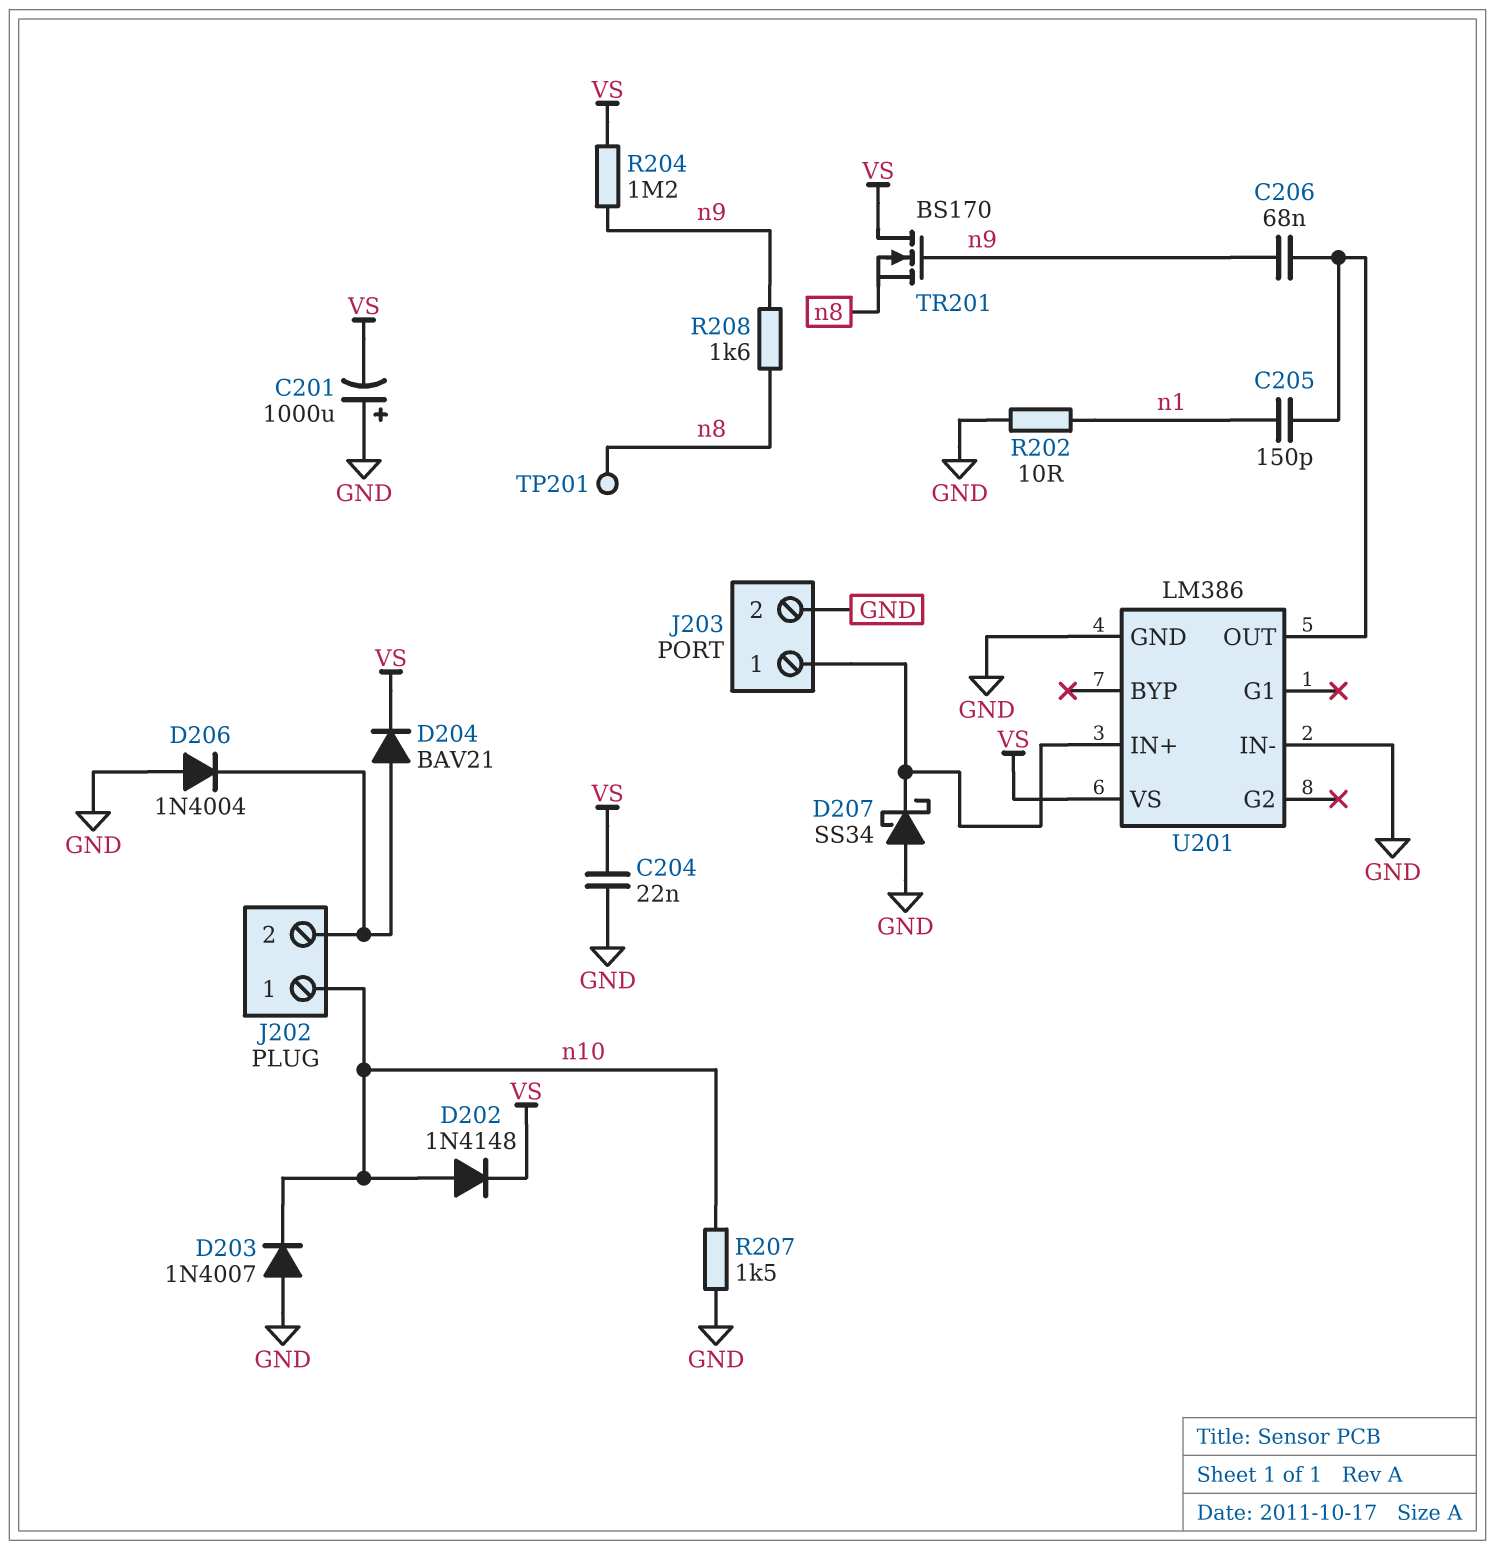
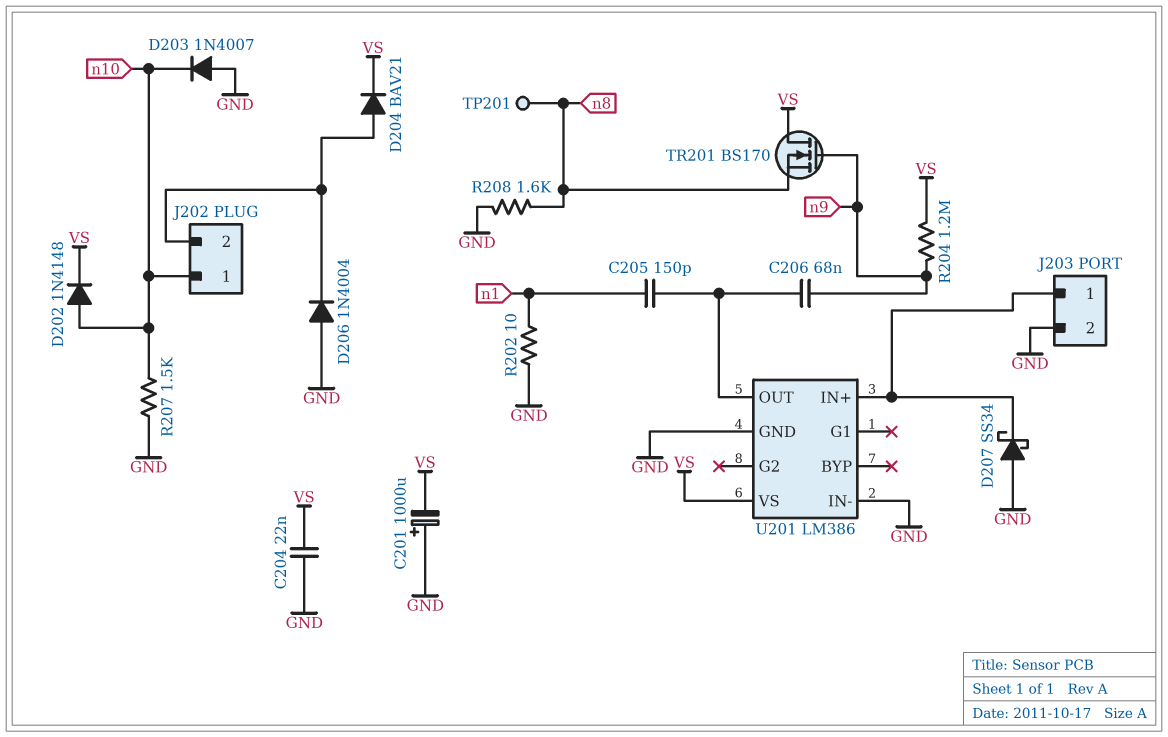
R208: 1.6k (n8, n9) -> 1.6k (GND, n8)

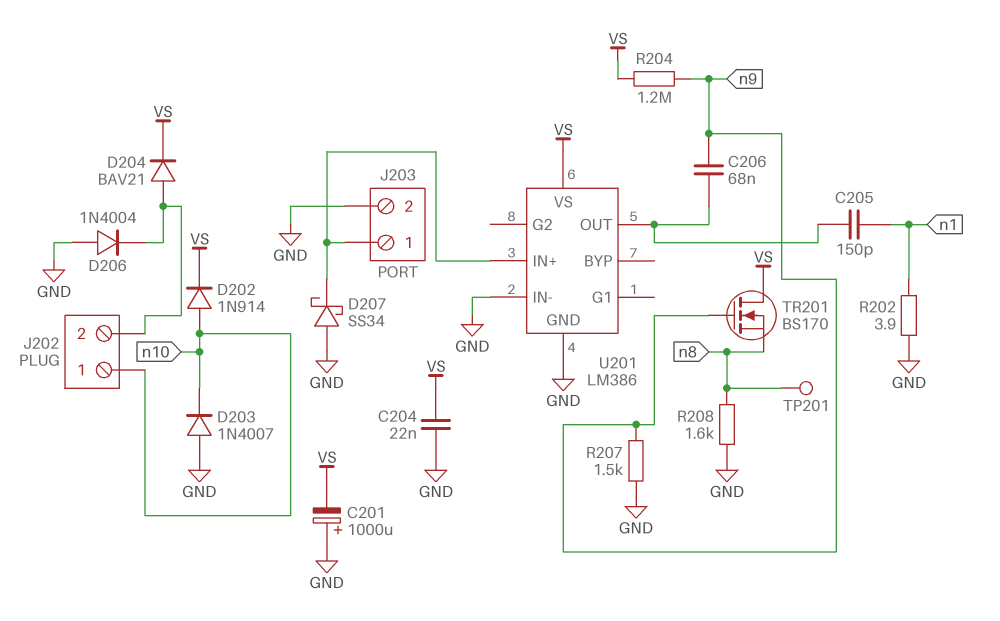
D202: diode 1N4148 (A n10, K VS) -> diode 1N914 (A n10, K VS)
R202: 10 (GND, n1) -> 3.9 (GND, n1)
R207: 1.5k (GND, n10) -> 1.5k (GND, n9)

